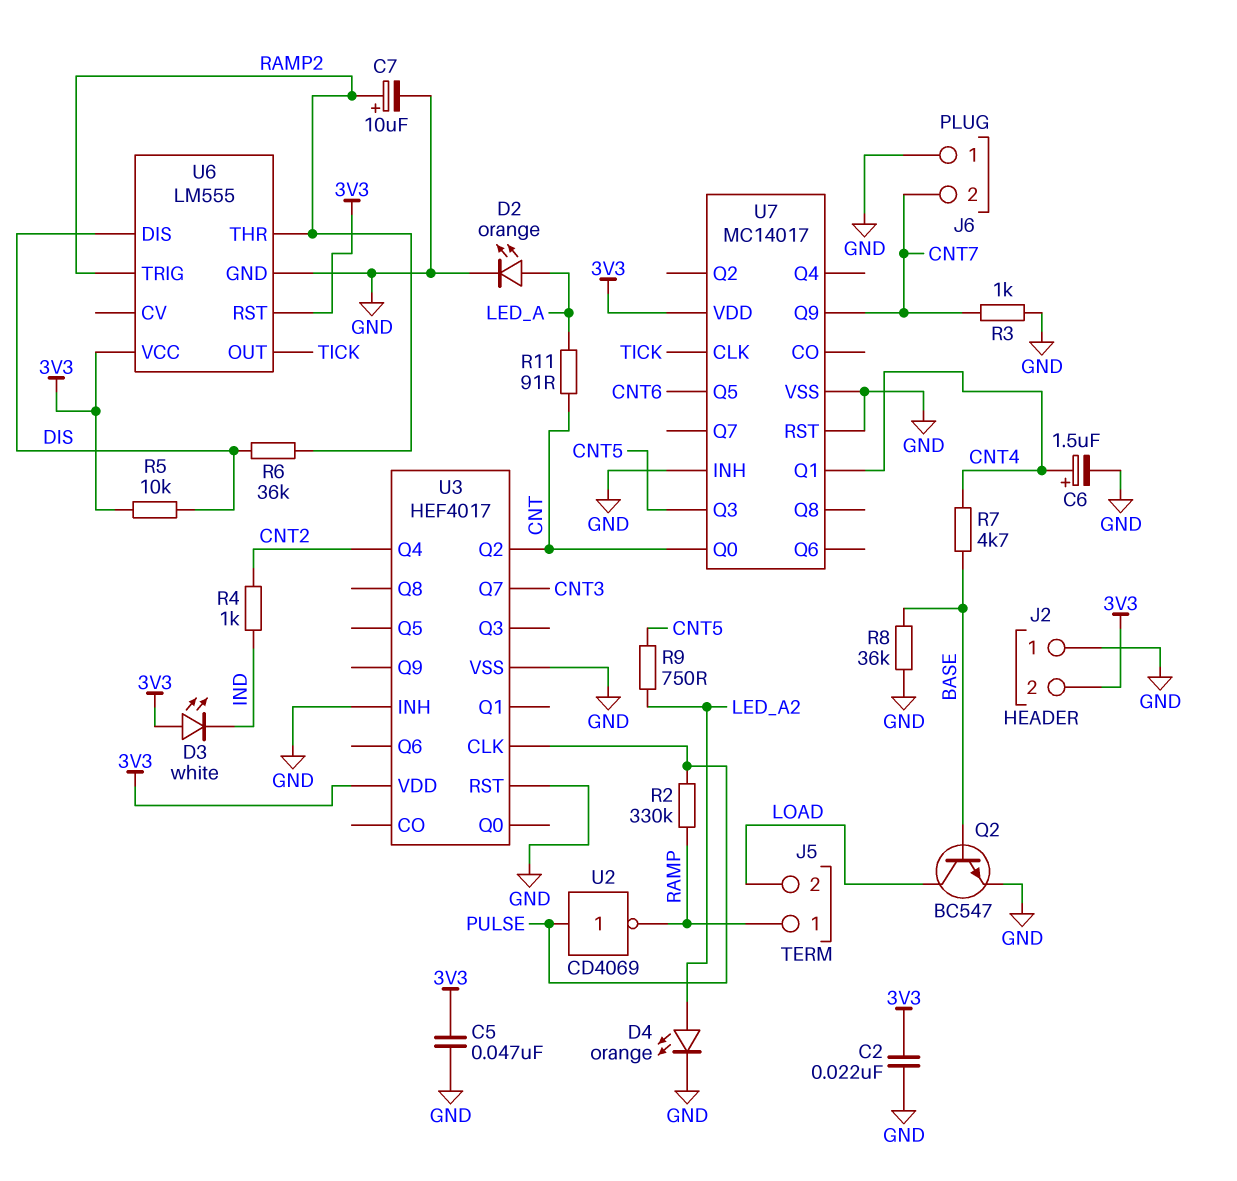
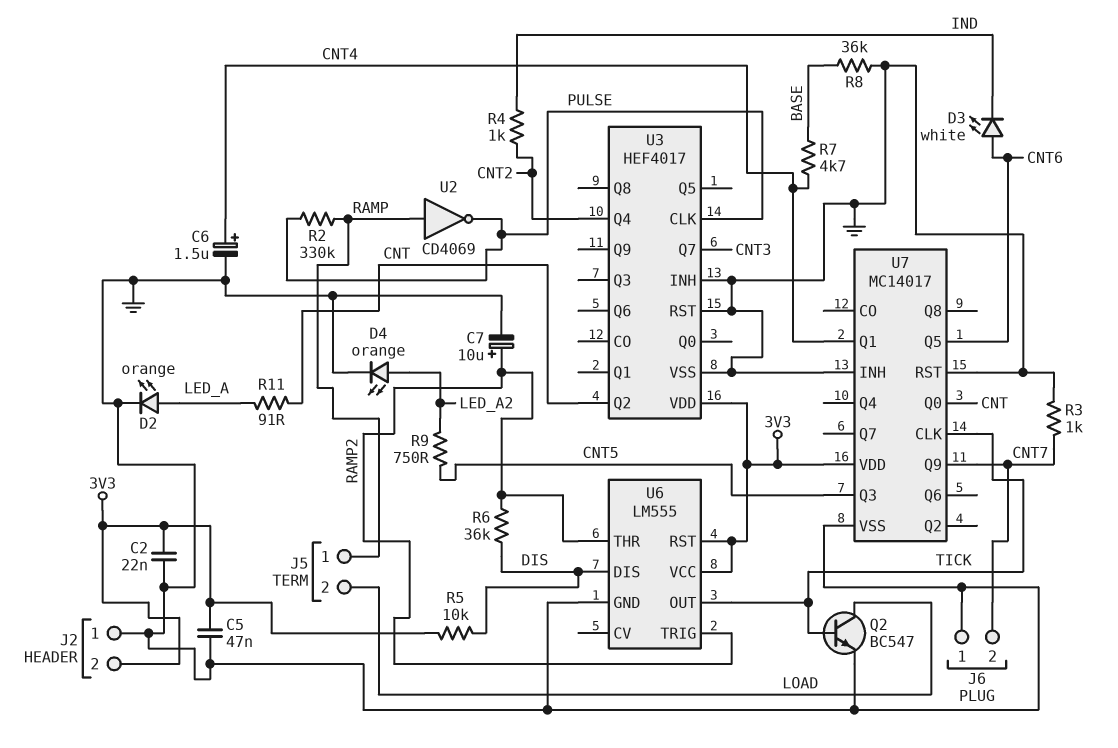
D3: LED white (A 3V3, K IND) -> LED white (A CNT6, K IND)
Q2: NPN BC547 (B BASE, C LOAD, E GND) -> NPN BC547 (B TICK, C LOAD, E GND)
U2: NOT CD4069 (in PULSE, out RAMP) -> NOT CD4069 (in RAMP, out PULSE)

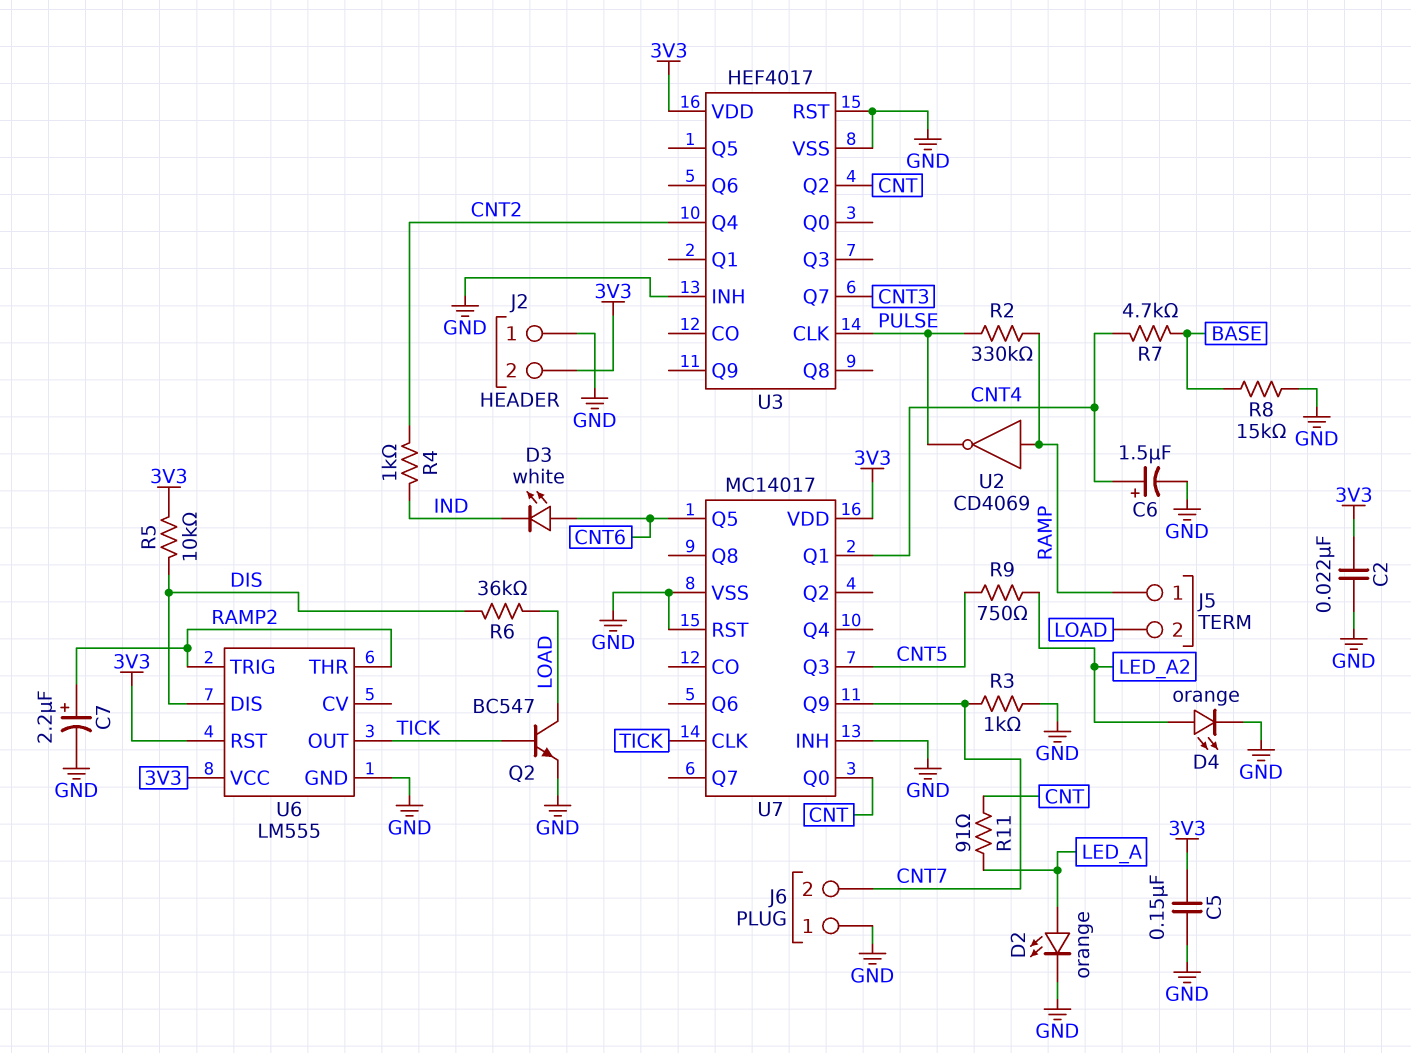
C5: 47nF (3V3, GND) -> 150nF (3V3, GND)
C7: 10uF (plus RAMP2, minus GND) -> 2.2uF (plus RAMP2, minus GND)
R6: 36k (DIS, RAMP2) -> 36k (DIS, LOAD)
R8: 36k (BASE, GND) -> 15k (BASE, GND)

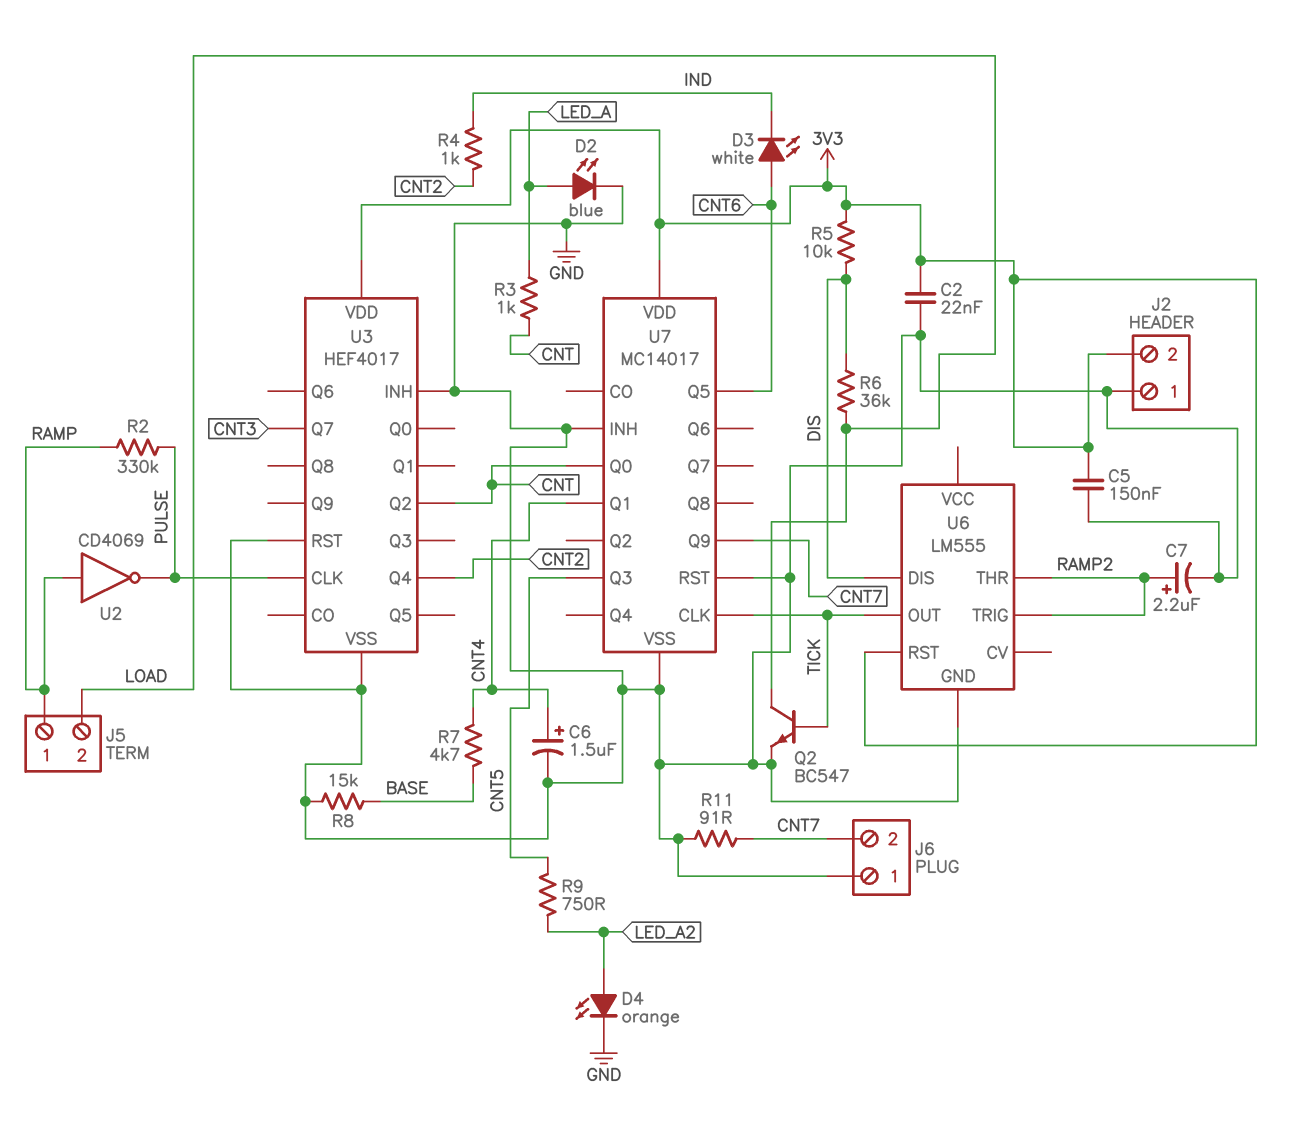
D2: LED orange (A LED_A, K GND) -> LED blue (A LED_A, K GND)
R3: 1k (CNT7, GND) -> 1k (CNT, LED_A)
R11: 91 (CNT, LED_A) -> 91 (CNT7, GND)
U6 pin VCC: 3V3 -> none

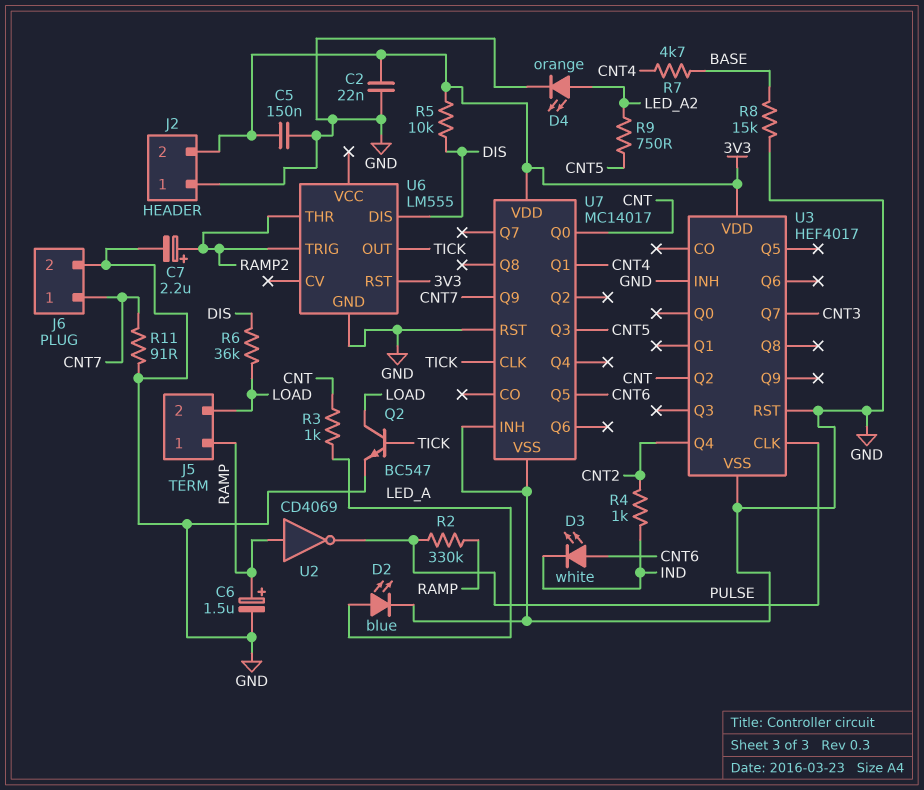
C6: 1.5uF (plus CNT4, minus GND) -> 1.5uF (plus RAMP, minus GND)
J6 pin 1: GND -> CNT7
J6 pin 2: CNT7 -> GND

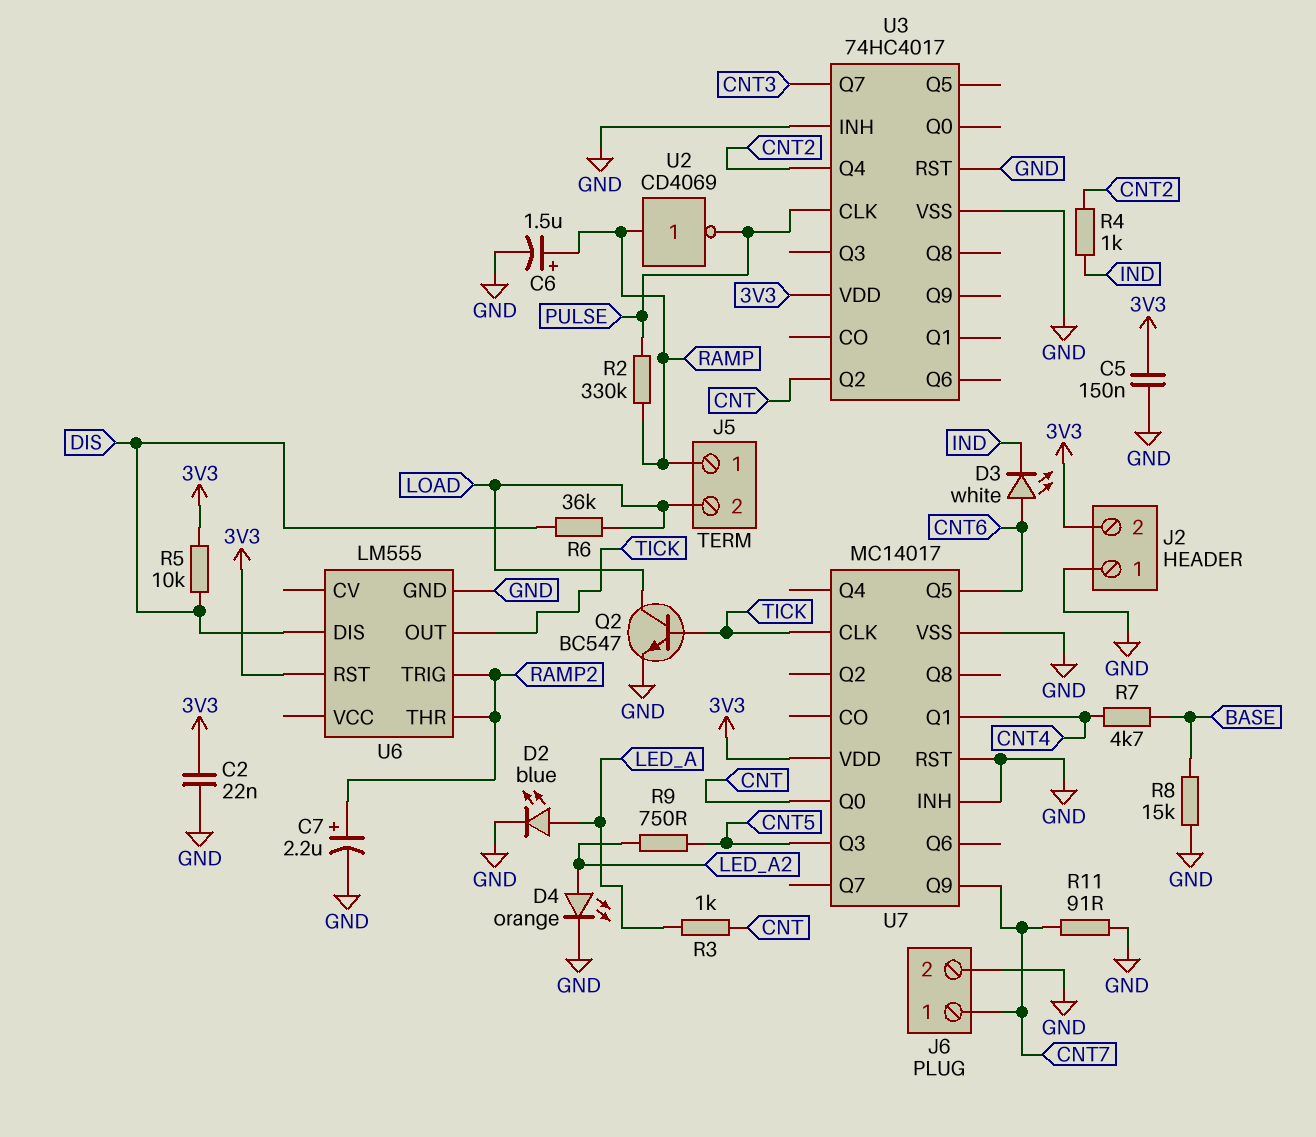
U3: HEF4017 -> 74HC4017

